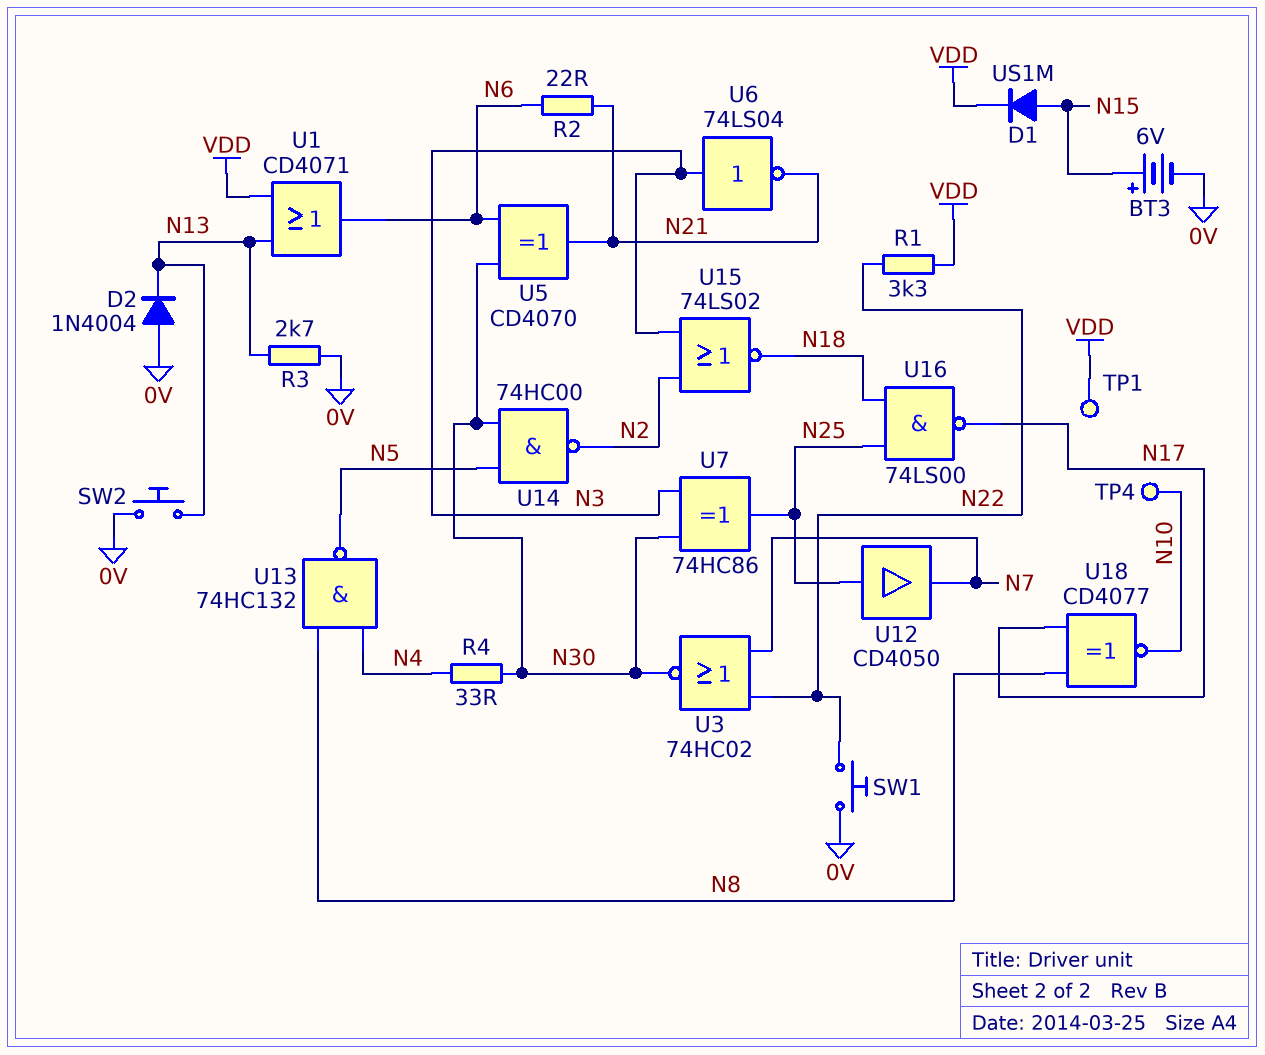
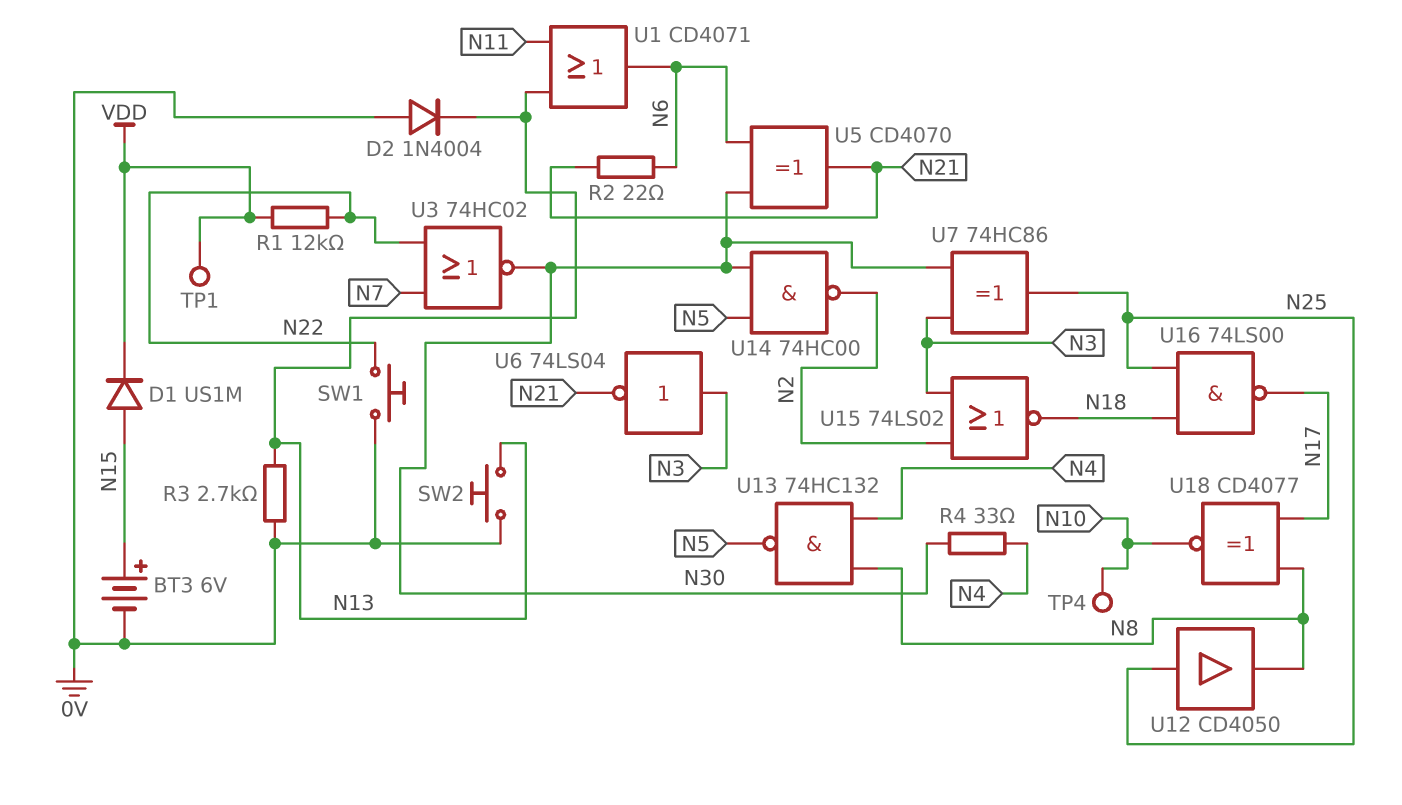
R1: 3.3k (N22, VDD) -> 12k (N22, VDD)
U1: OR CD4071 (in N13, in VDD, out N6) -> OR CD4071 (in N11, in N13, out N6)
U12: buffer CD4050 (in N25, out N7) -> buffer CD4050 (in N25, out N8)

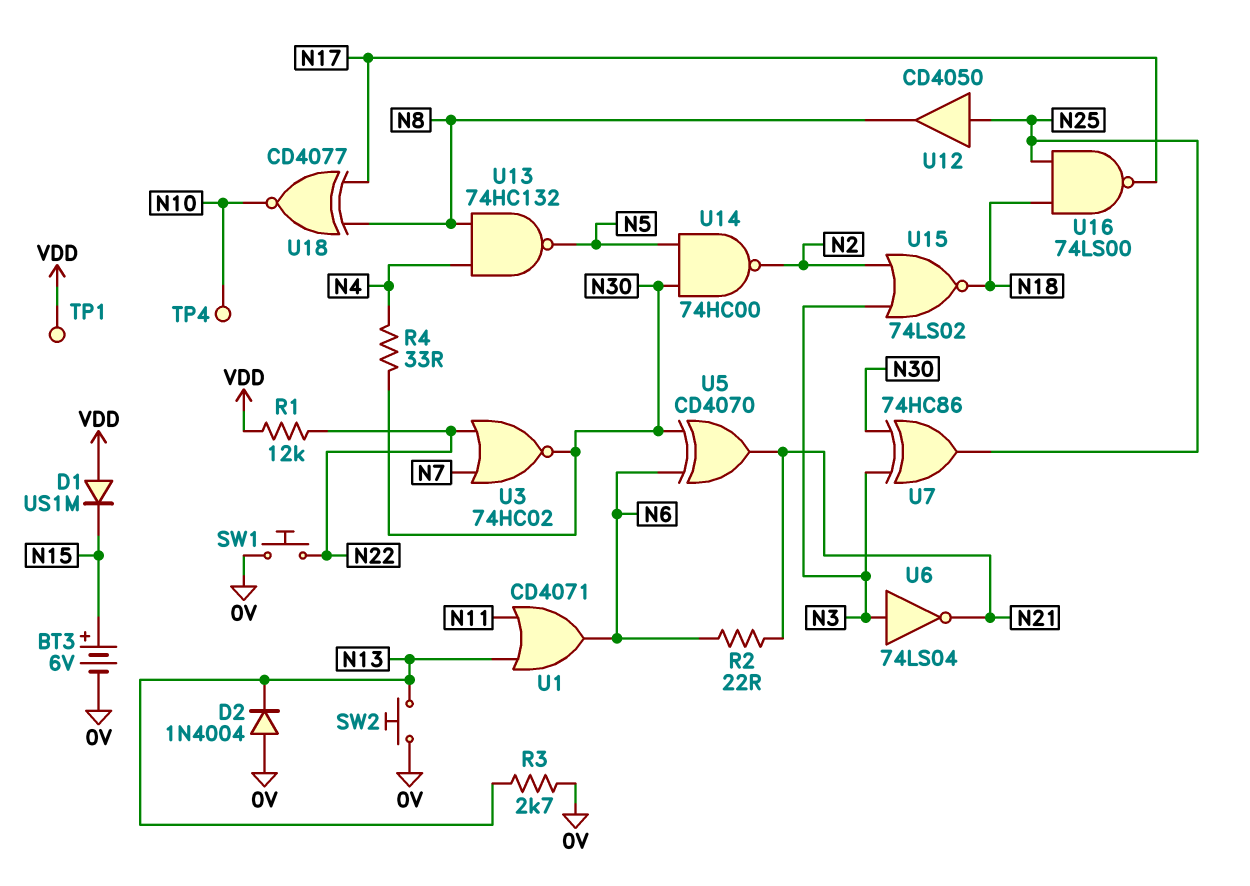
D1: diode US1M (A N15, K VDD) -> diode US1M (A VDD, K N15)

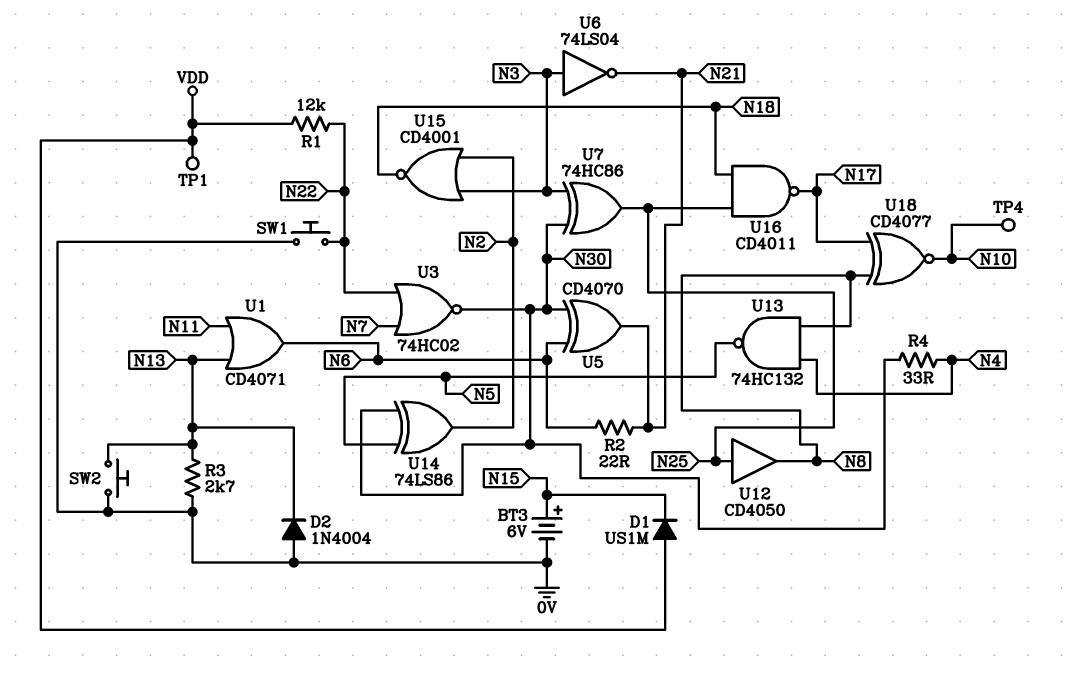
U14: NAND 74HC00 (in N5, in N30, out N2) -> XOR 74LS86 (in N5, in N30, out N2)
U15: NOR 74LS02 (in N2, in N3, out N18) -> NOR CD4001 (in N2, in N3, out N18)
U16: NAND 74LS00 (in N18, in N25, out N17) -> NAND CD4011 (in N18, in N25, out N17)

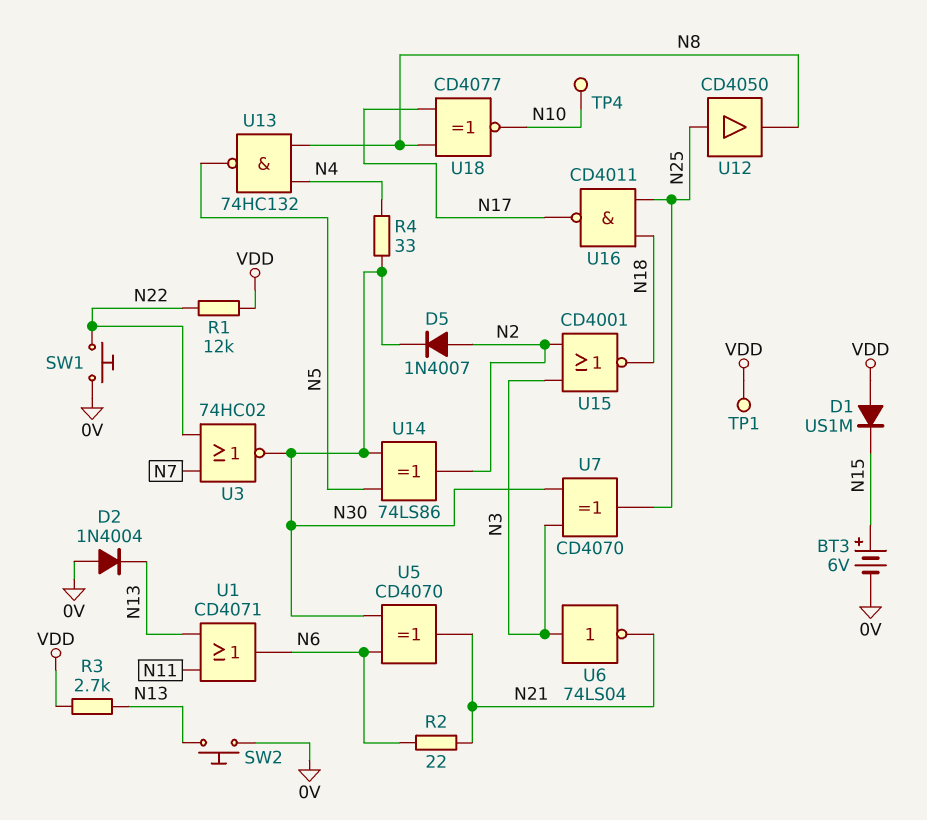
D5: none -> diode 1N4007 (A N2, K N30)
R3: 2.7k (0V, N13) -> 2.7k (N13, VDD)
U7: XOR 74HC86 (in N3, in N30, out N25) -> XOR CD4070 (in N3, in N30, out N25)

